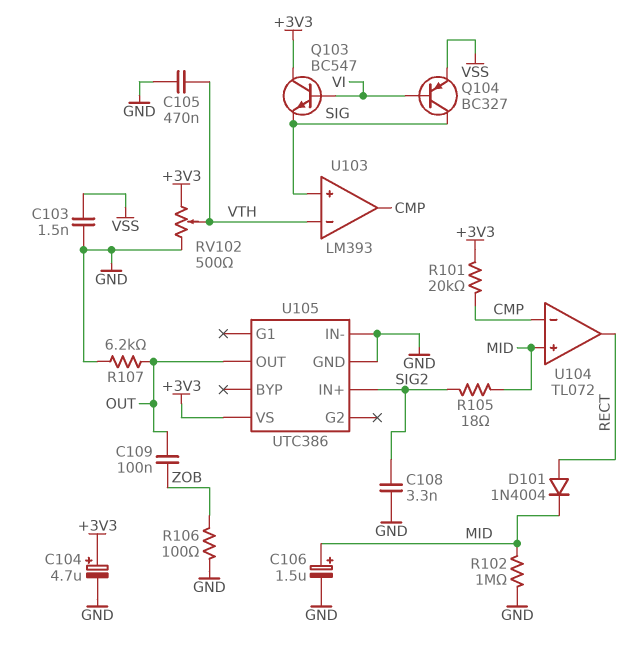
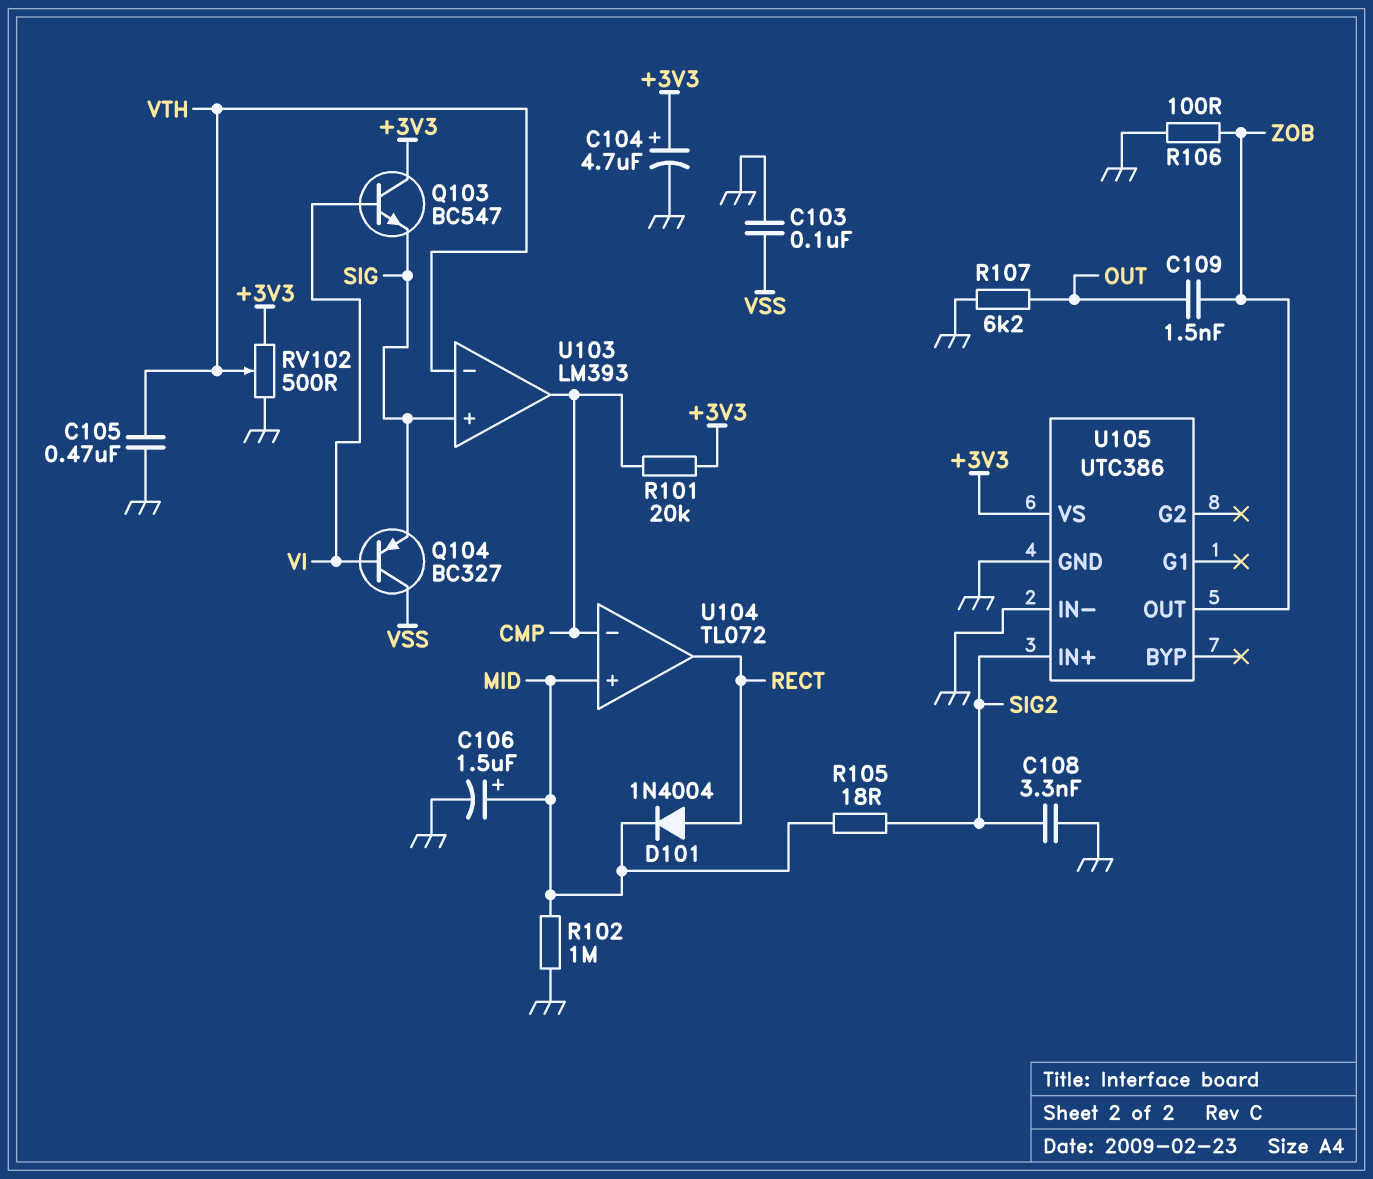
C103: 1.5nF (GND, VSS) -> 100nF (GND, VSS)
C109: 100nF (OUT, ZOB) -> 1.5nF (OUT, ZOB)
Q104: PNP BC327 (B VI, C SIG, E VSS) -> PNP BC327 (B VI, C VSS, E SIG)
U105 pin OUT: OUT -> ZOB

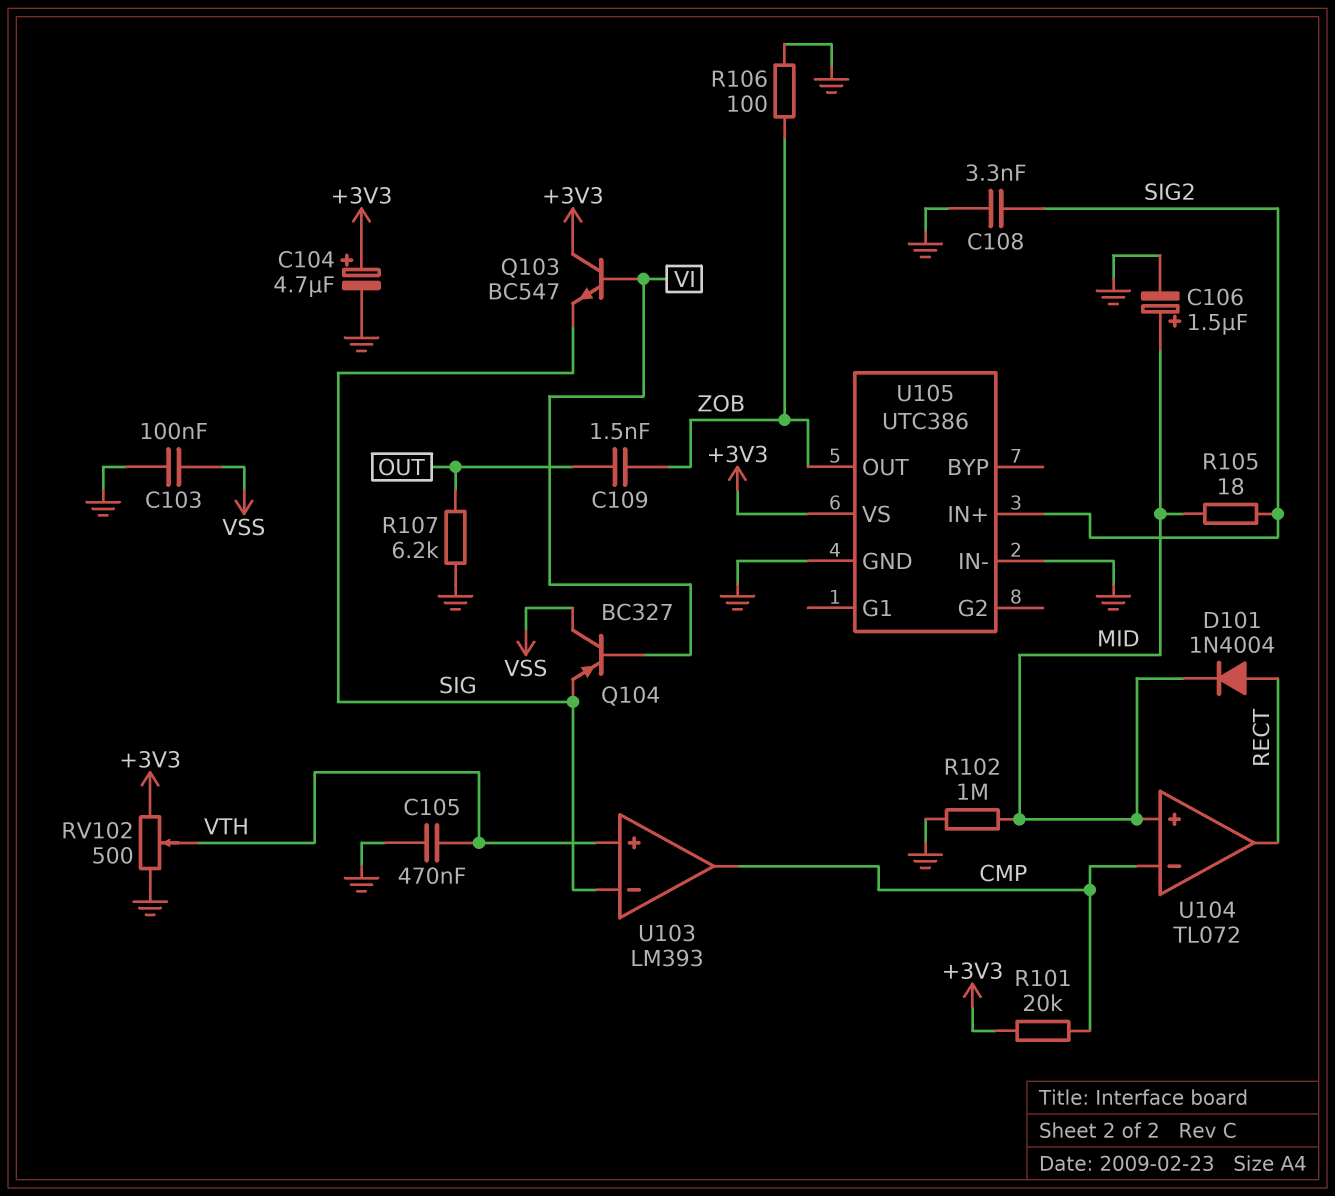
U103 pin in+: SIG -> VTH
U103 pin in-: VTH -> SIG

